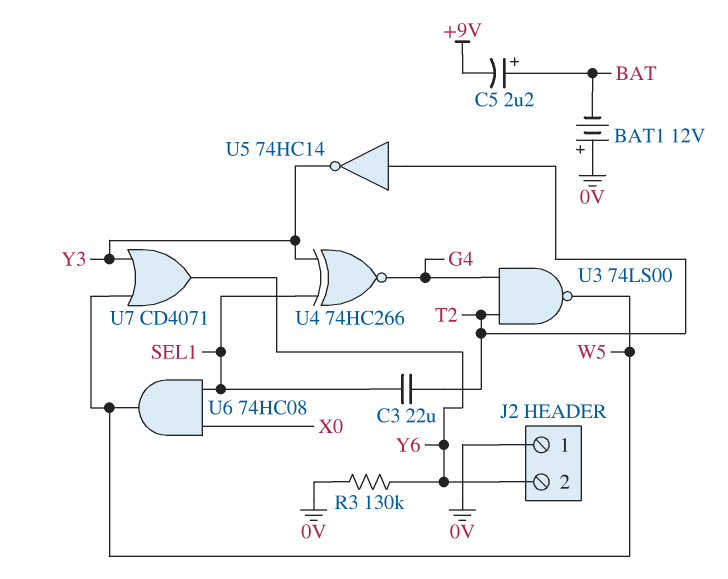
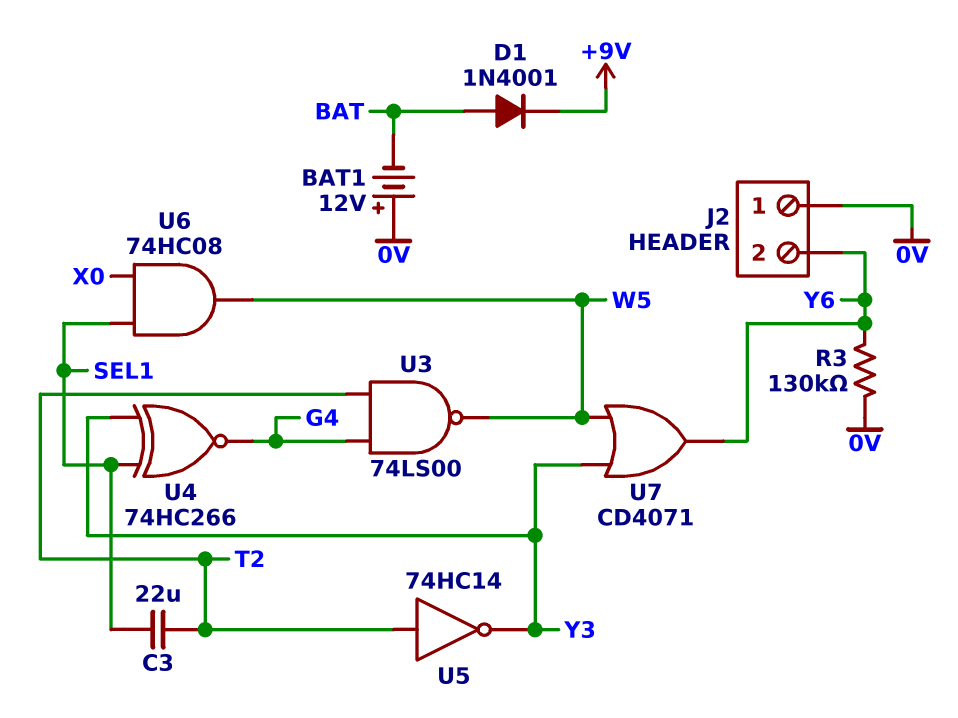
C5: 2.2uF (plus BAT, minus +9V) -> none
D1: none -> diode 1N4001 (A BAT, K +9V)

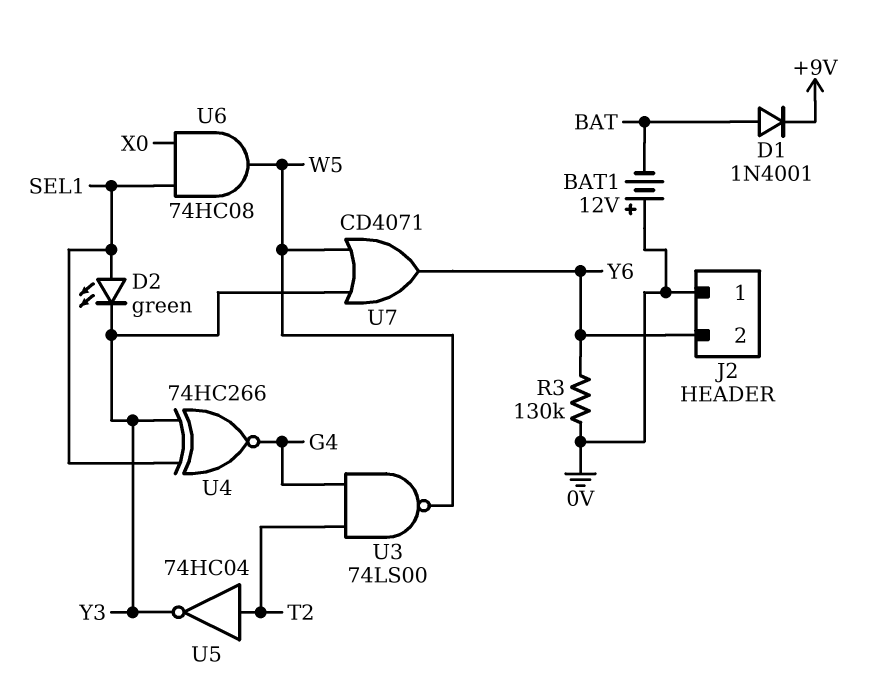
C3: 22uF (SEL1, T2) -> none
D2: none -> LED green (A SEL1, K Y3)
U5: NOT 74HC14 (in T2, out Y3) -> NOT 74HC04 (in T2, out Y3)

